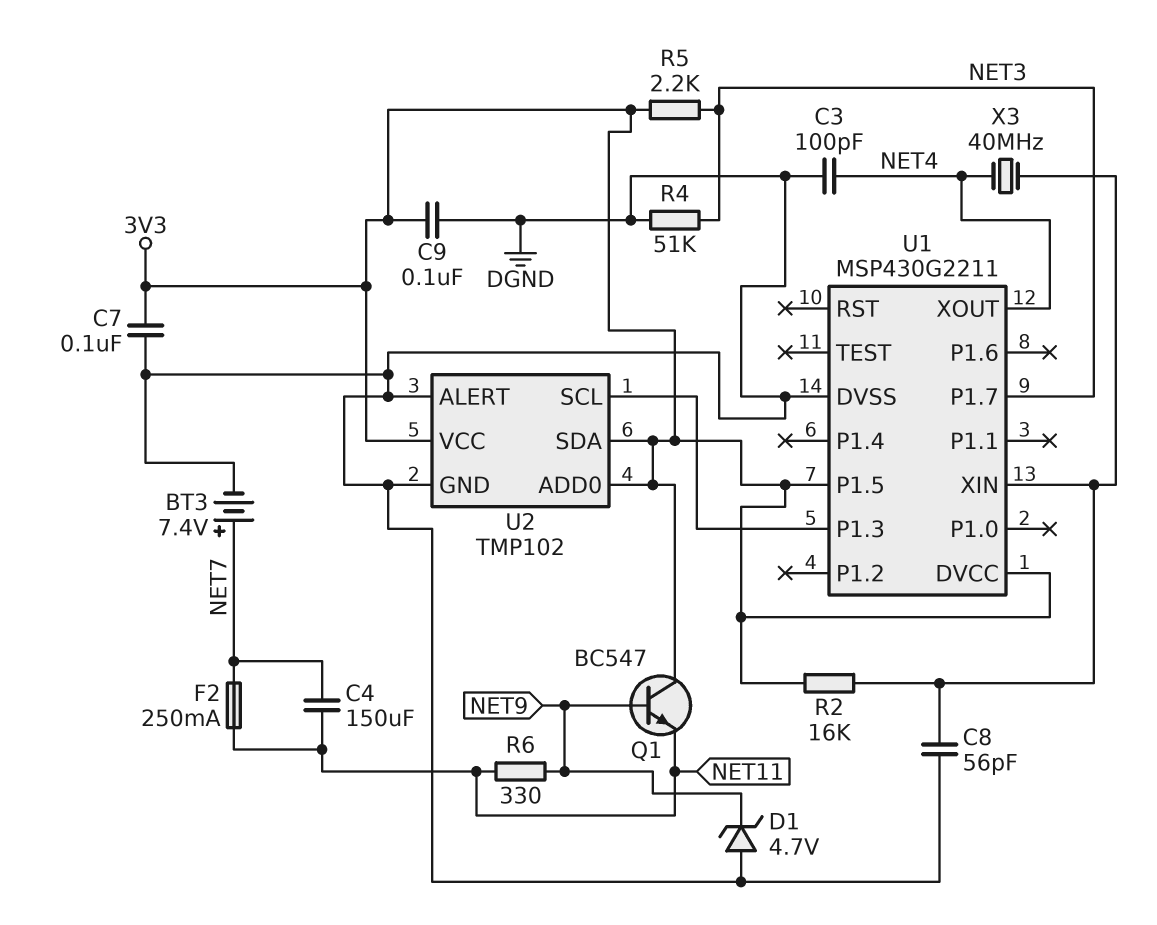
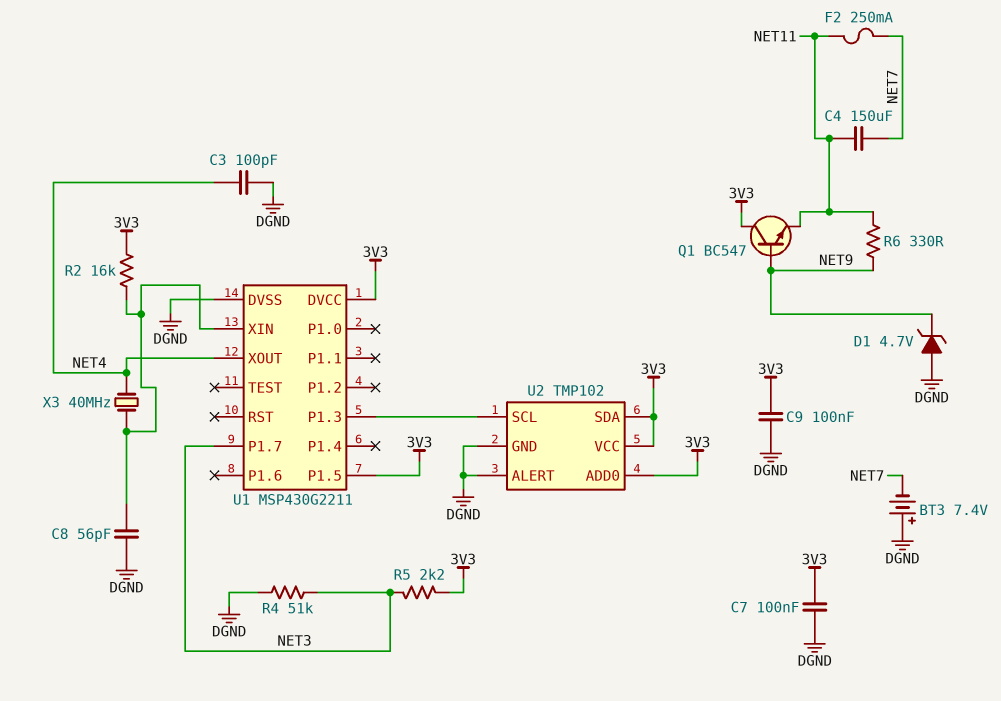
BT3: 7.4V (plus NET7, minus DGND) -> 7.4V (plus DGND, minus NET7)

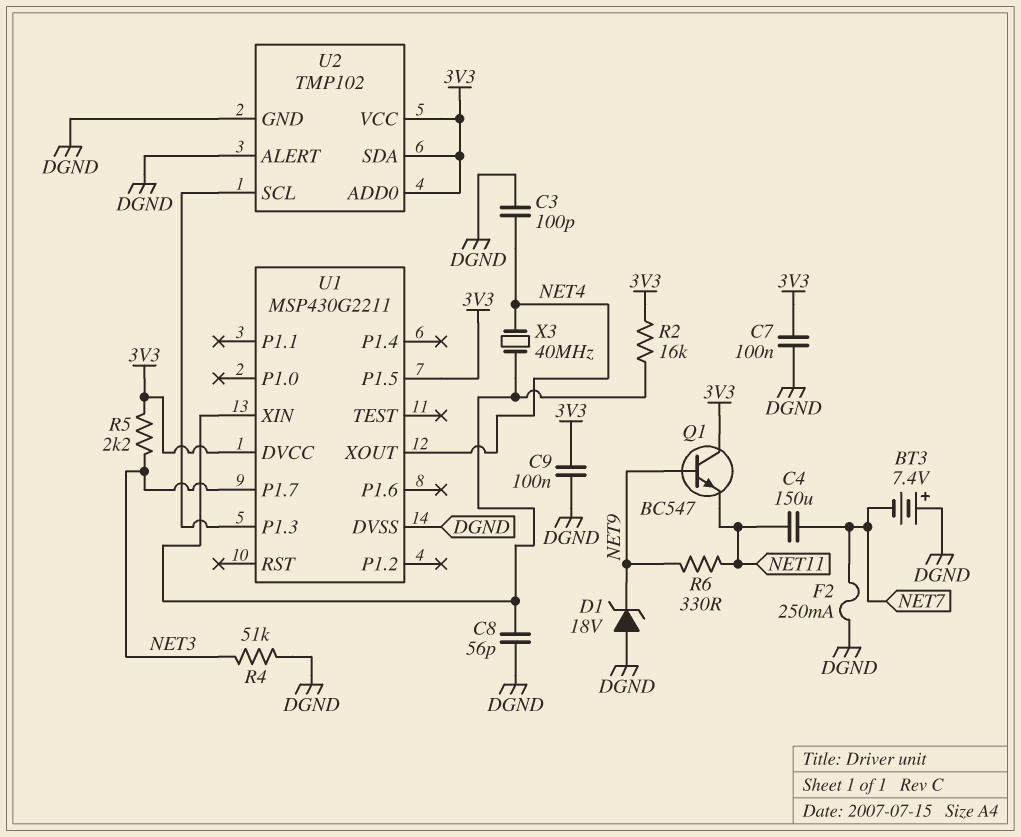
D1: zener 4.7V (A DGND, K NET9) -> zener 18V (A DGND, K NET9)
F2: 250mA (NET7, NET11) -> 250mA (DGND, NET7)

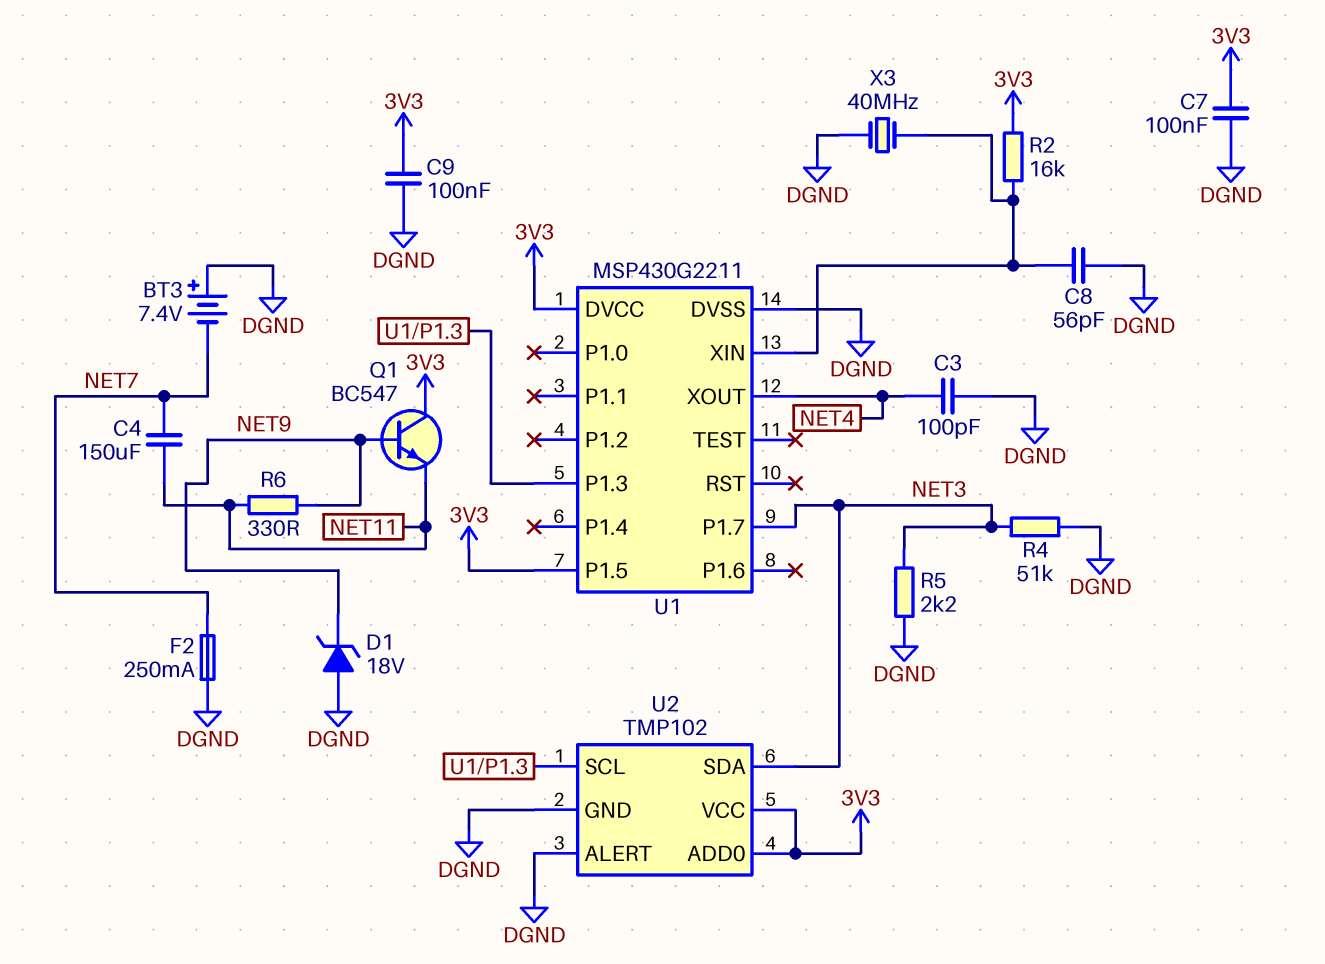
R5: 2.2k (3V3, NET3) -> 2.2k (DGND, NET3)
U2 pin SDA: 3V3 -> NET3
X3: 40MHz (NET4, U1/XIN) -> 40MHz (DGND, U1/XIN)

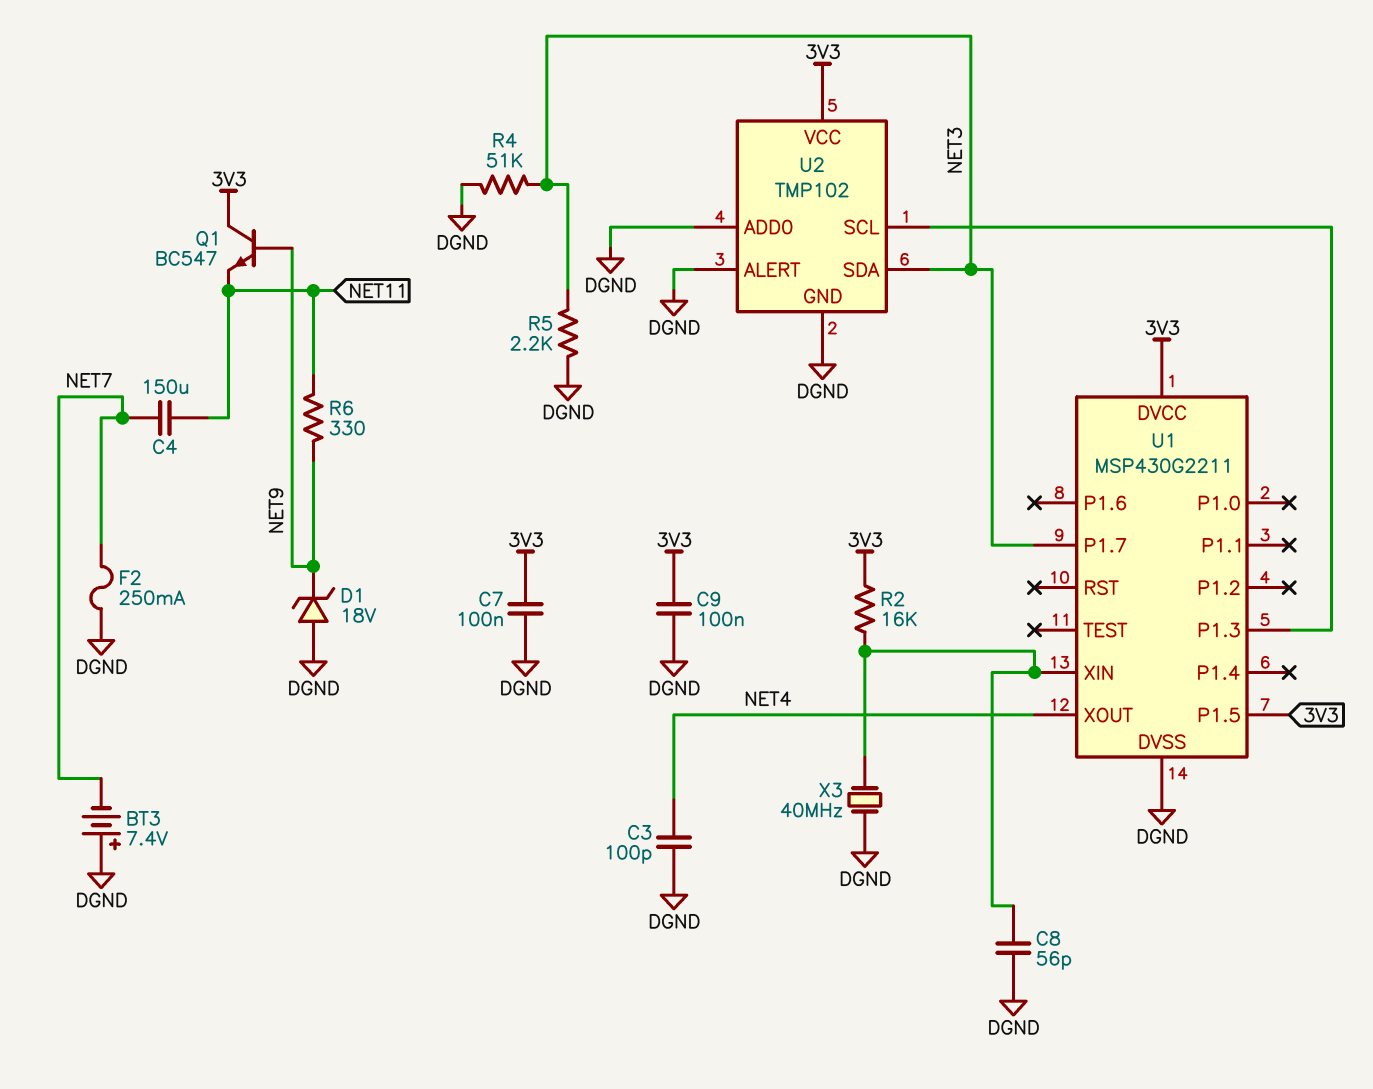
U2 pin ADD0: 3V3 -> DGND

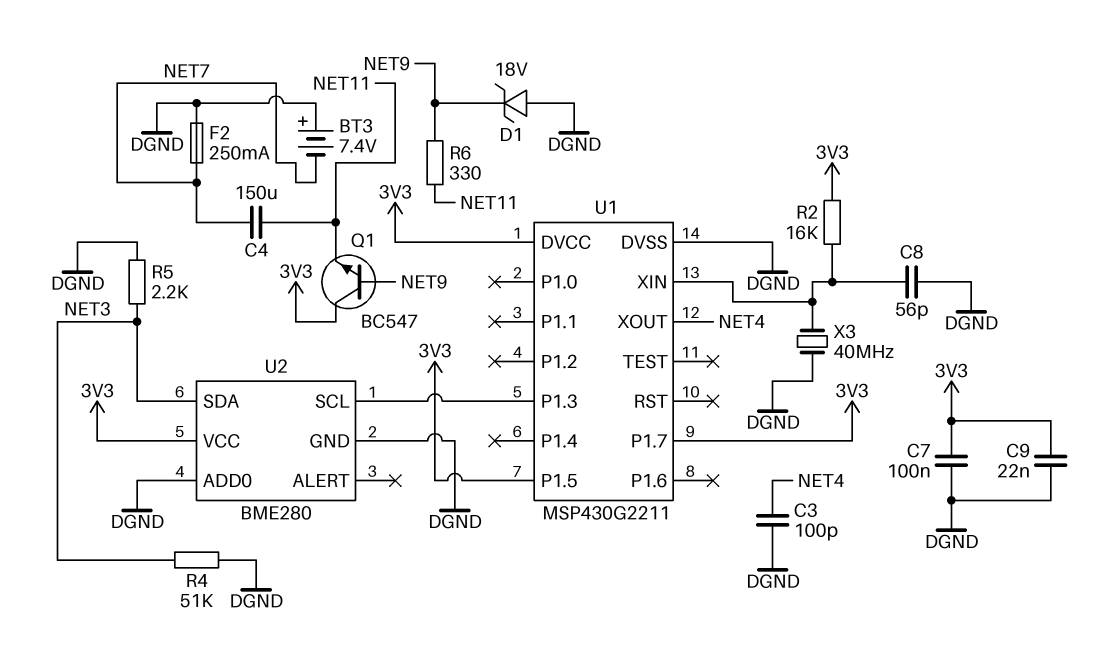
C9: 100nF (3V3, DGND) -> 22nF (3V3, DGND)
U1 pin P1.7: NET3 -> 3V3
U2: TMP102 -> BME280
U2 pin ALERT: DGND -> none

